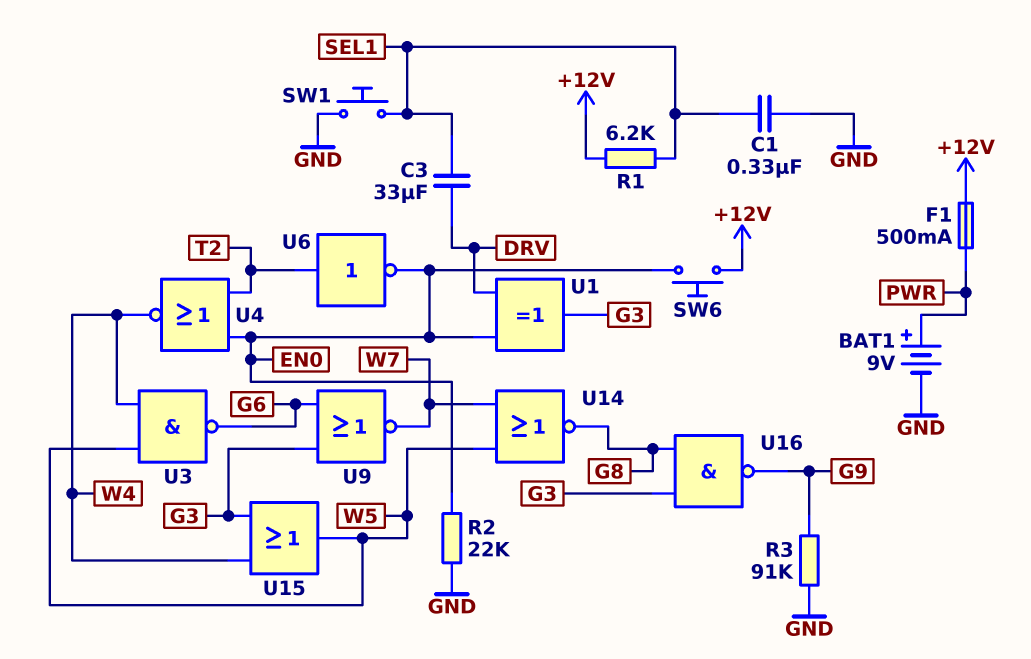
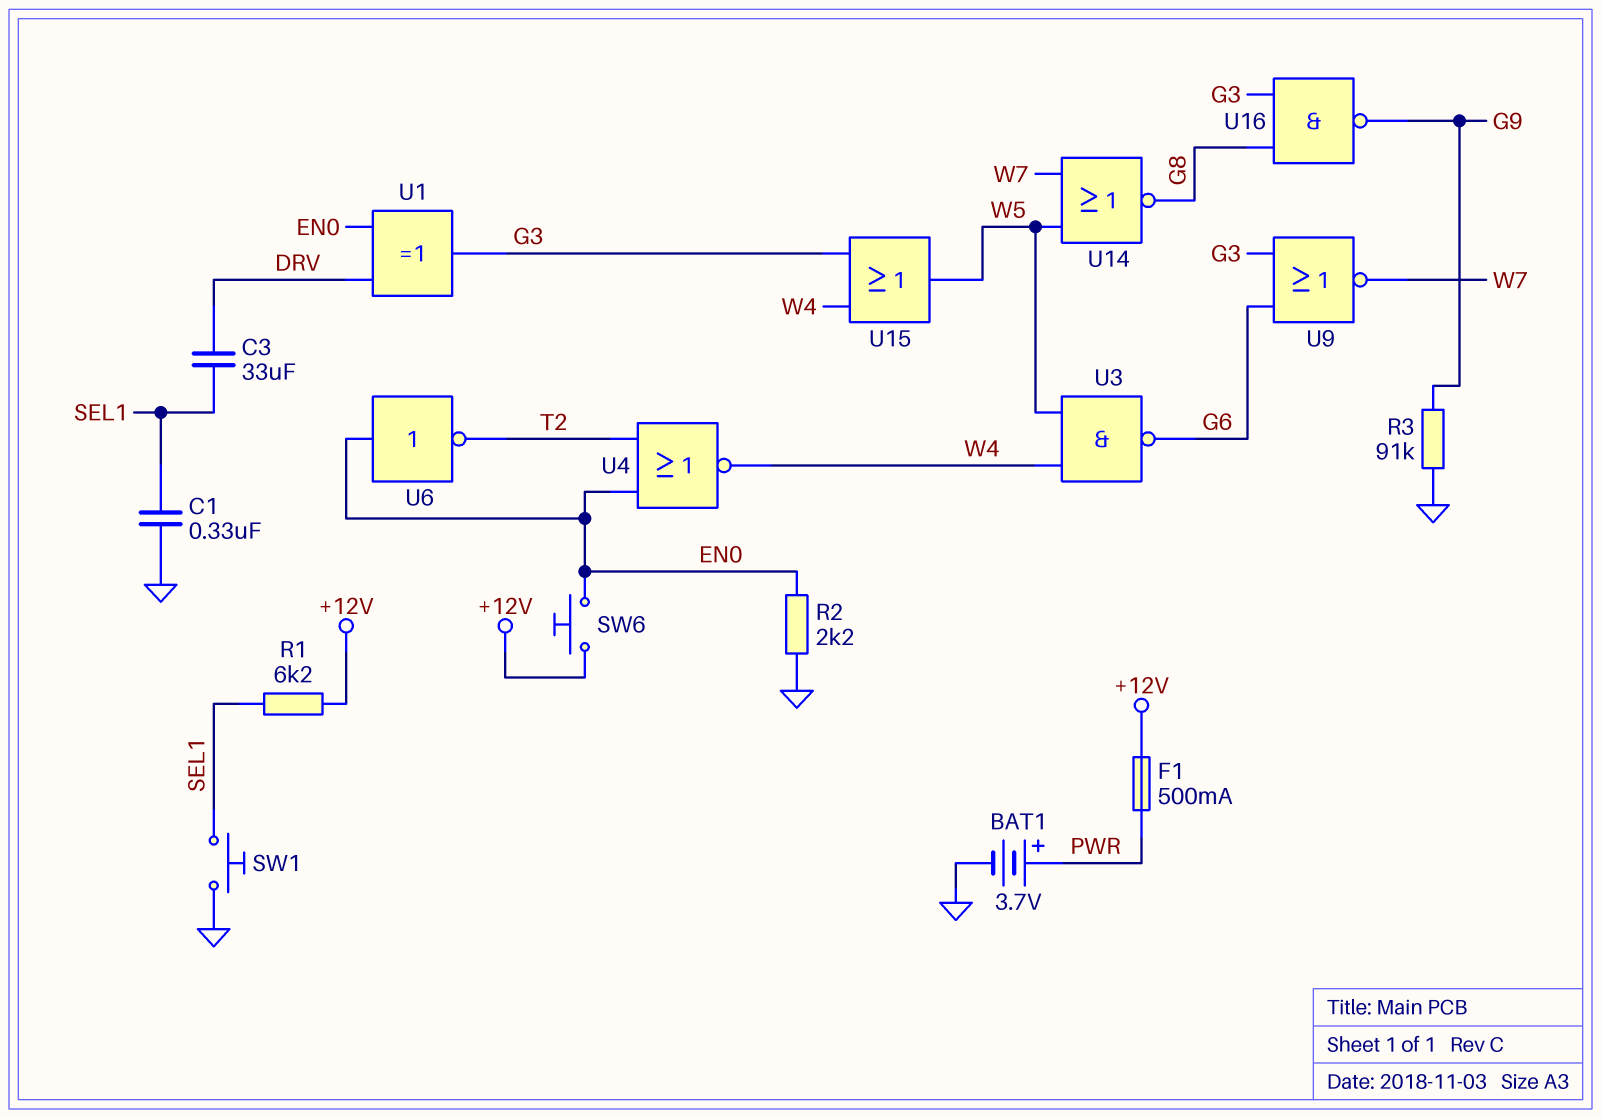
BAT1: 9V (plus PWR, minus GND) -> 3.7V (plus PWR, minus GND)
R2: 22k (EN0, GND) -> 2.2k (EN0, GND)
U6: NOT (in T2, out EN0) -> NOT (in EN0, out T2)

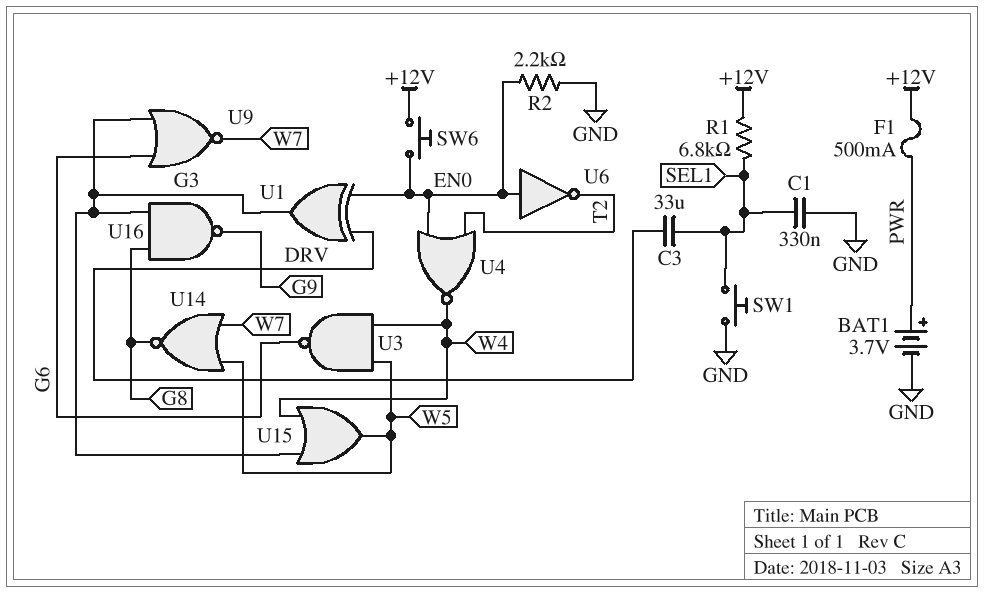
R1: 6.2k (+12V, SEL1) -> 6.8k (+12V, SEL1)
R3: 91k (G9, GND) -> none

